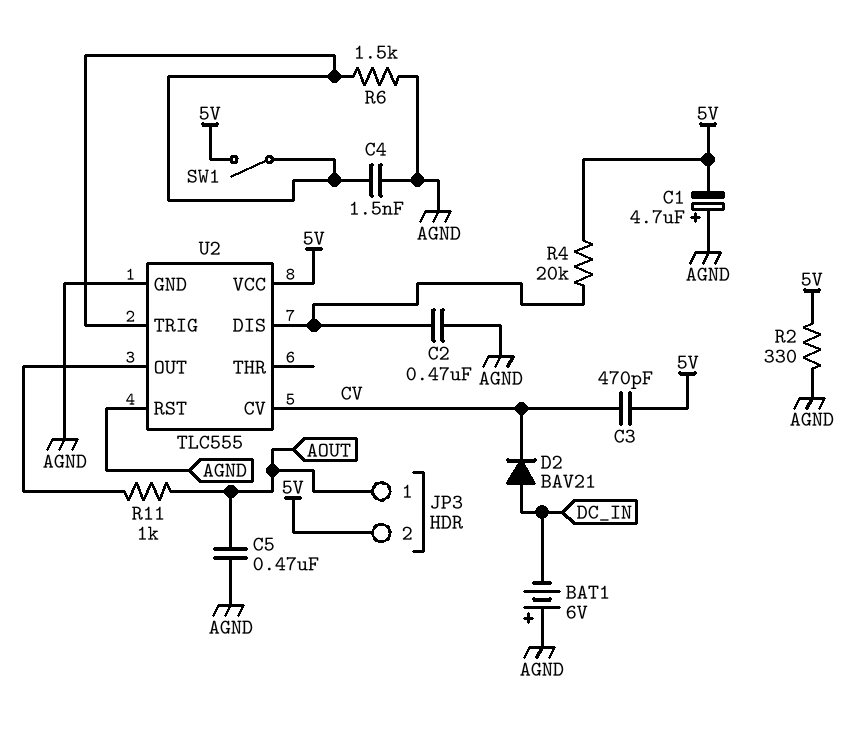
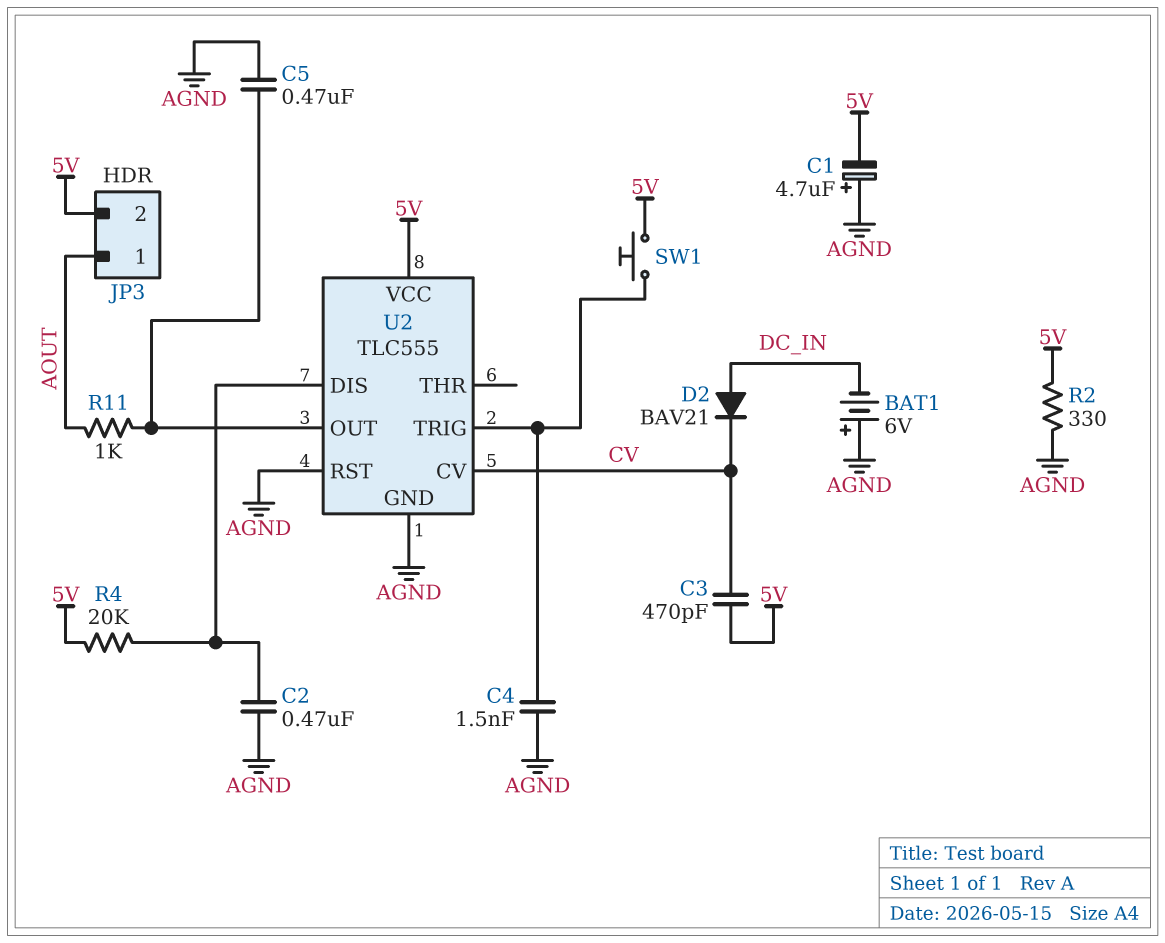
C5: 470nF (AGND, AOUT) -> 470nF (AGND, U2/OUT)
R6: 1.5k (AGND, U2/TRIG) -> none
SW1: switch (5V, U2/TRIG) -> button (5V, U2/TRIG)

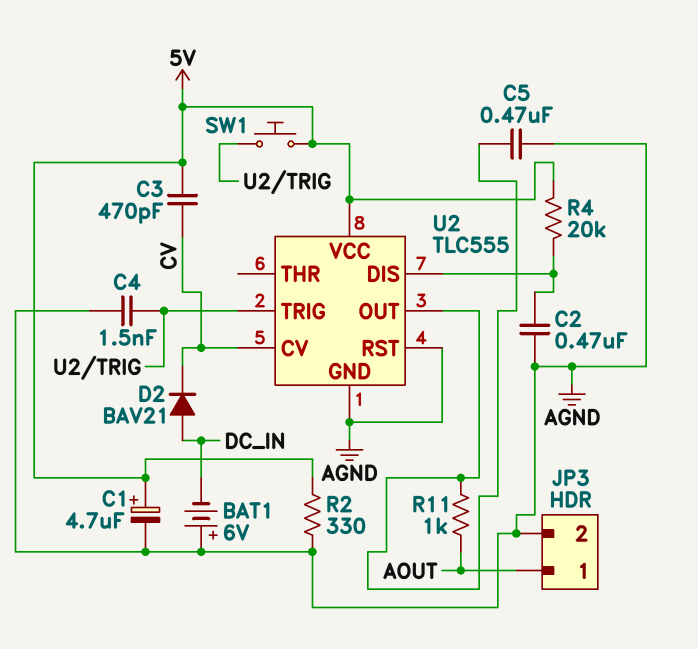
C1: 4.7uF (plus AGND, minus 5V) -> 4.7uF (plus 5V, minus AGND)
JP3 pin 2: 5V -> AGND

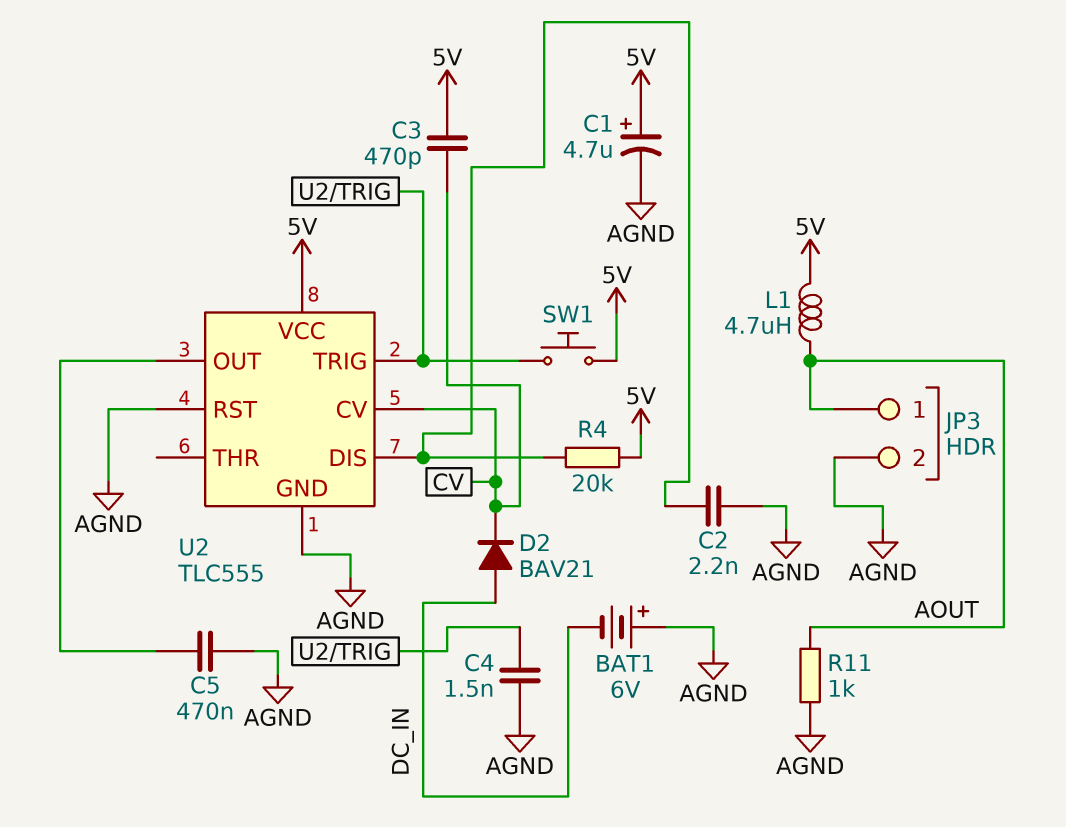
C2: 470nF (AGND, U2/DIS) -> 2.2nF (AGND, U2/DIS)
L1: none -> 4.7uH (5V, AOUT)
R2: 330 (5V, AGND) -> none
R11: 1k (AOUT, U2/OUT) -> 1k (AGND, AOUT)

